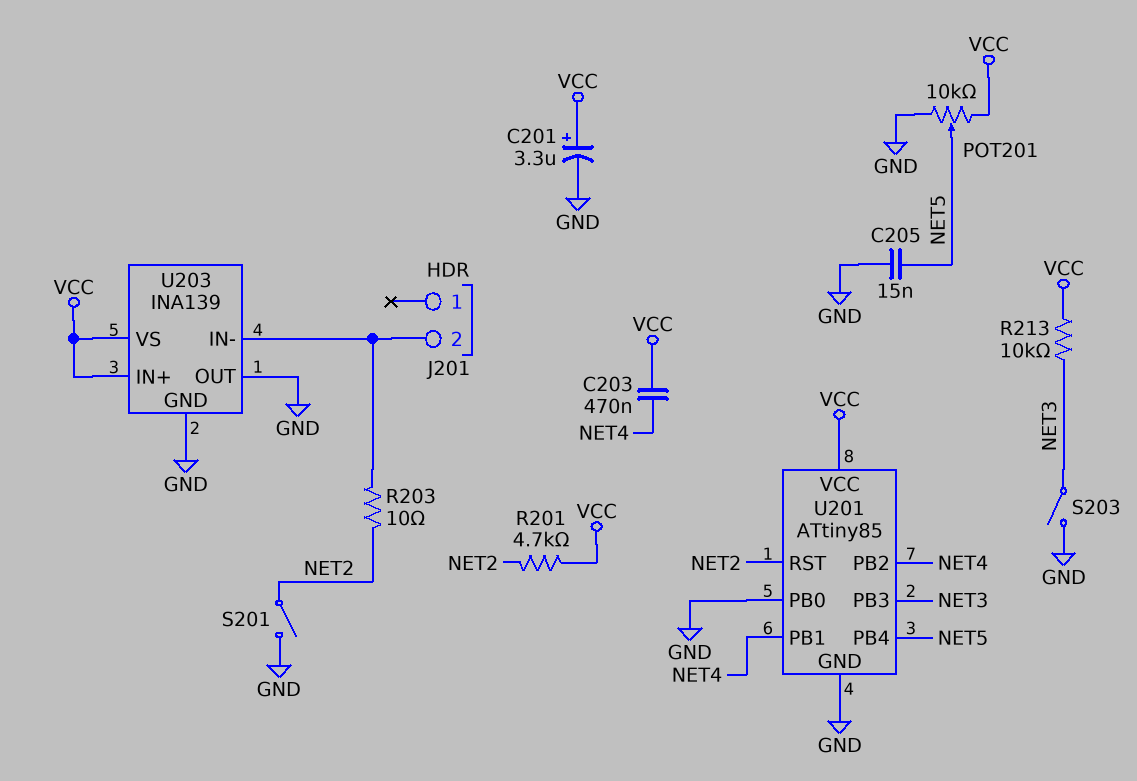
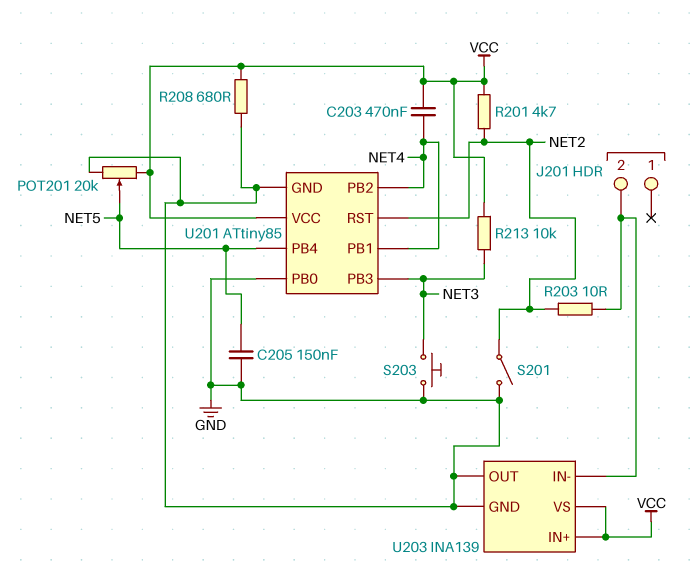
C201: 3.3uF (plus VCC, minus GND) -> none
C205: 15nF (GND, NET5) -> 150nF (GND, NET5)
POT201: 10k (GND, VCC, wiper NET5) -> 20k (GND, VCC, wiper NET5)
R208: none -> 680 (GND, VCC)
S203: switch (GND, NET3) -> button (GND, NET3)

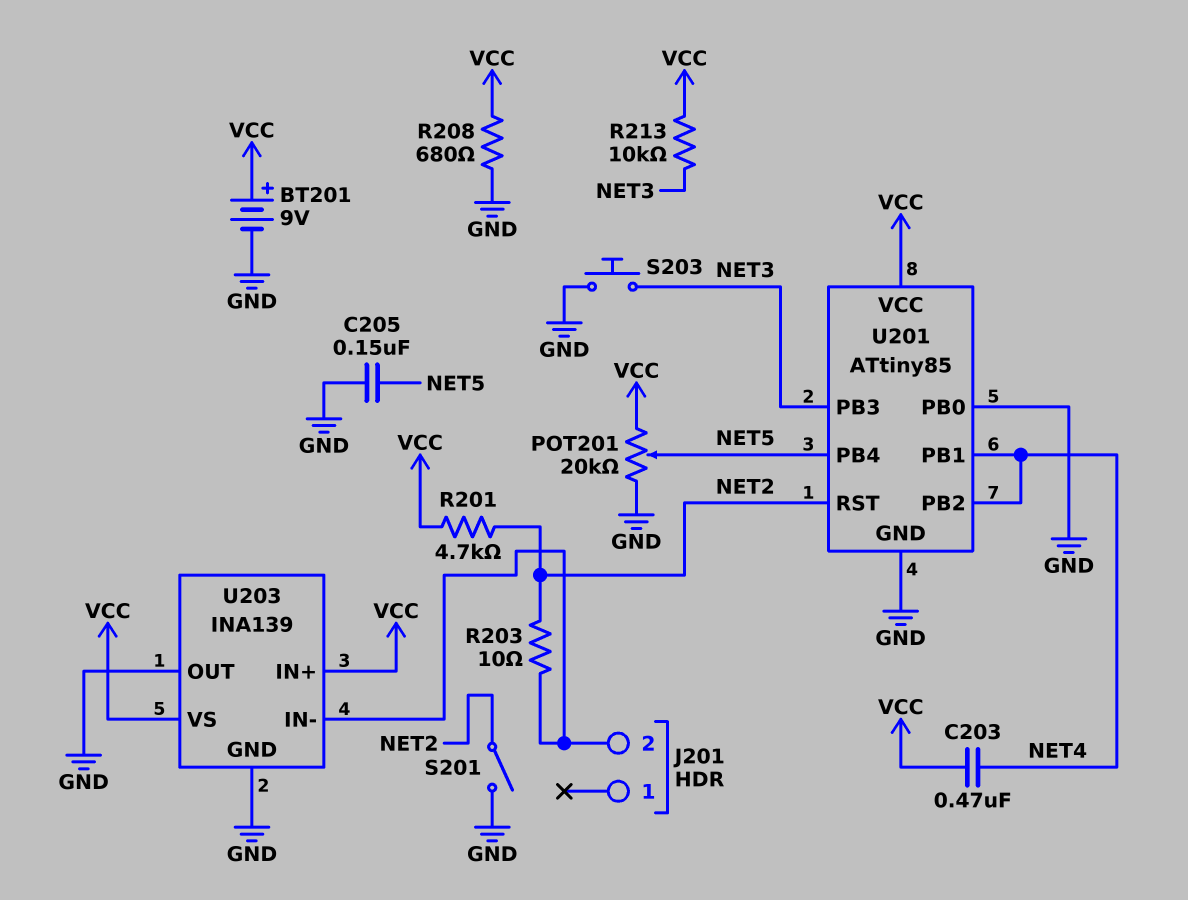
BT201: none -> 9V (plus VCC, minus GND)

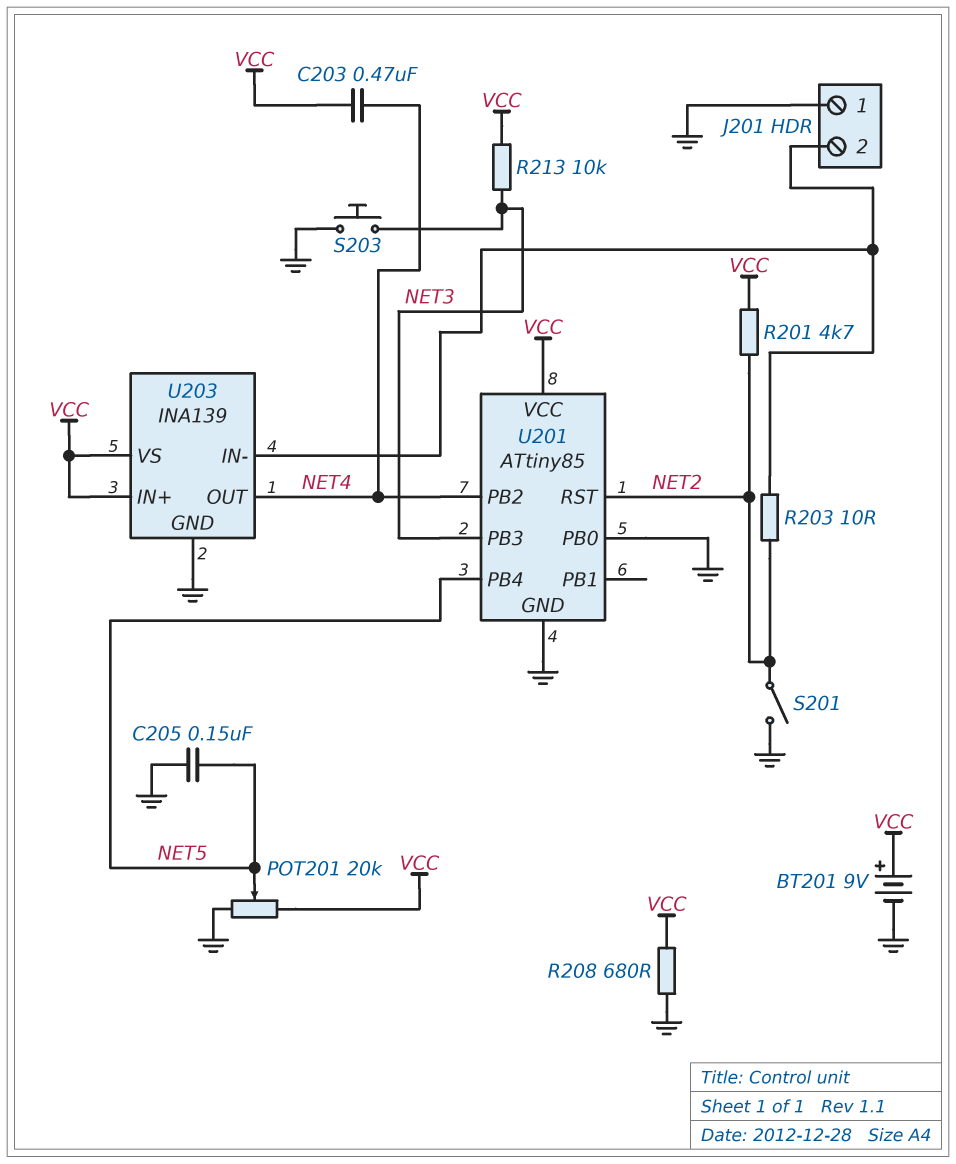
J201 pin 1: none -> GND
U201 pin PB1: NET4 -> none
U203 pin OUT: GND -> NET4

